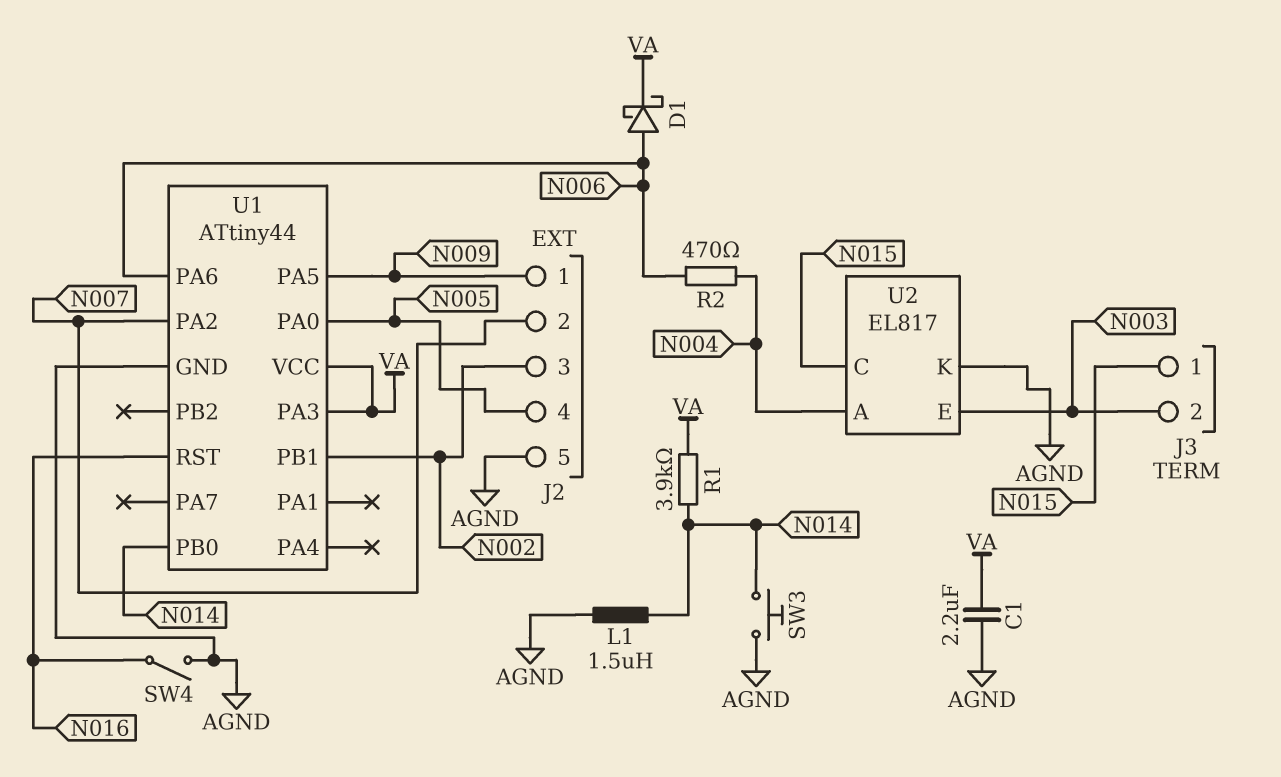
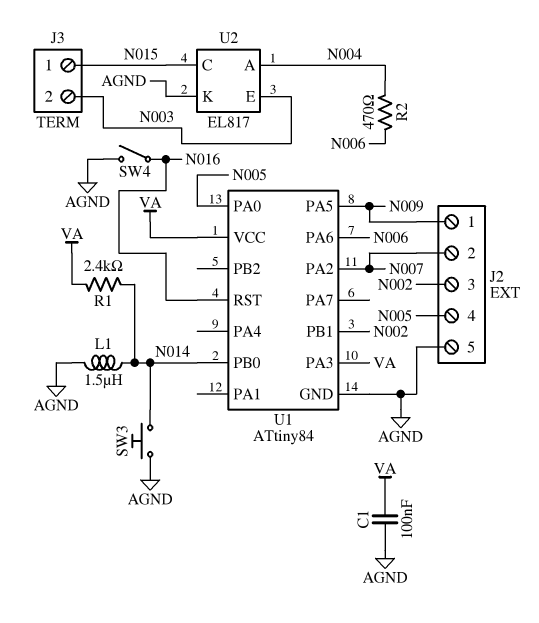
C1: 2.2uF (AGND, VA) -> 100nF (AGND, VA)
D1: schottky (A N006, K VA) -> none
R1: 3.9k (N014, VA) -> 2.4k (N014, VA)
U1: ATtiny44 -> ATtiny84

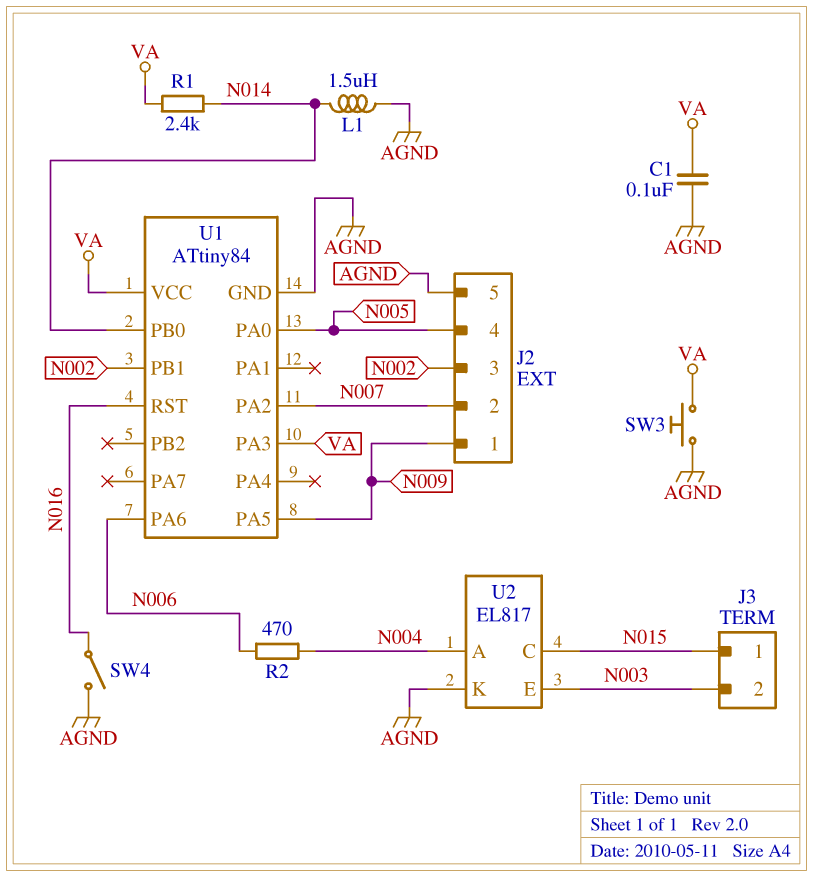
SW3: button (AGND, N014) -> button (AGND, VA)

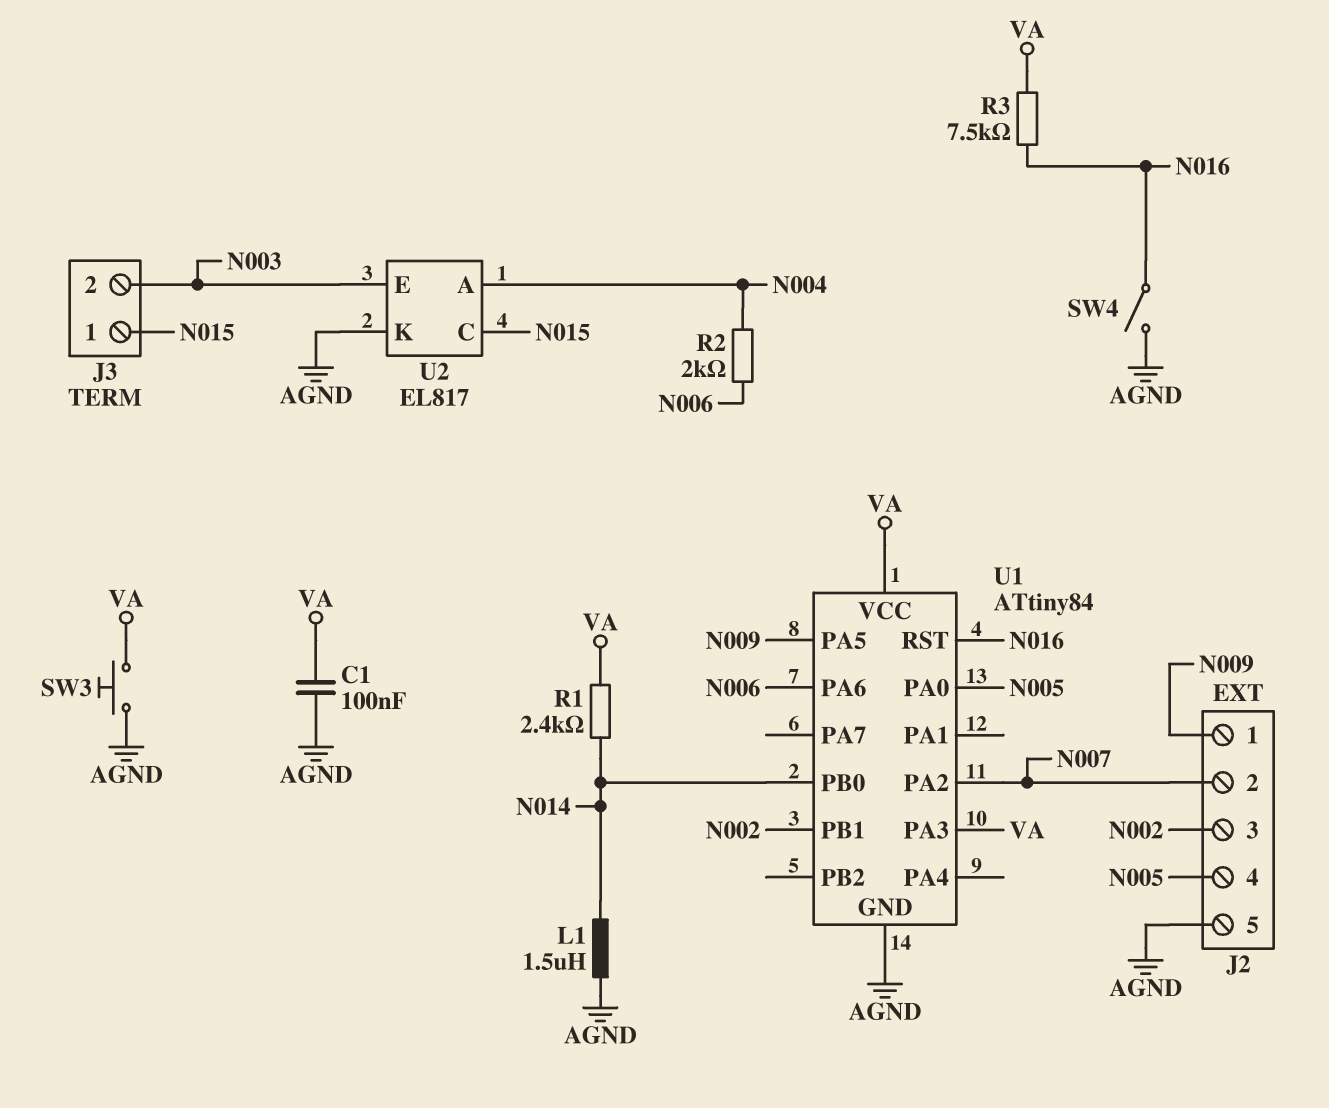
R2: 470 (N004, N006) -> 2k (N004, N006)
R3: none -> 7.5k (N016, VA)

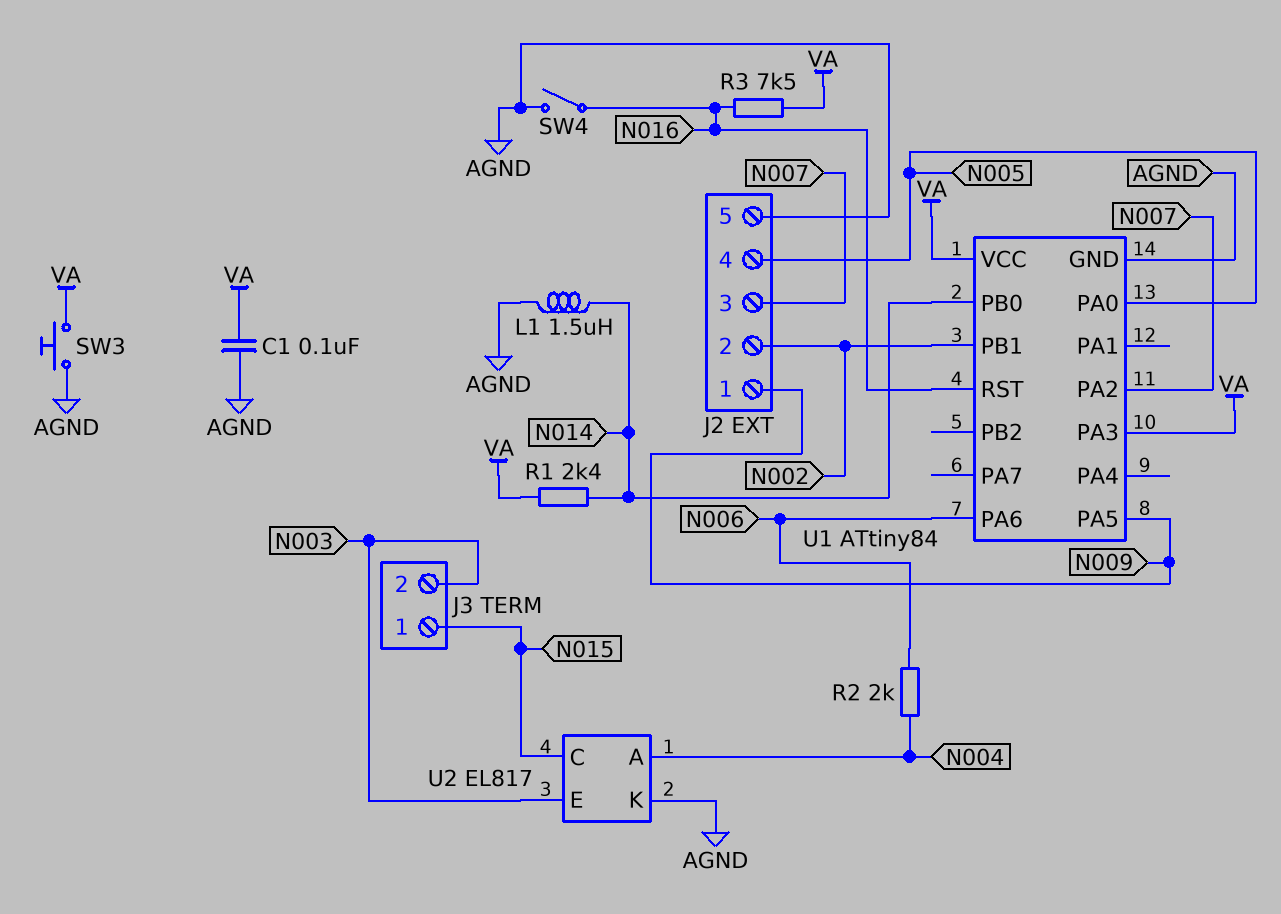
J2 pin 2: N007 -> N002
J2 pin 3: N002 -> N007

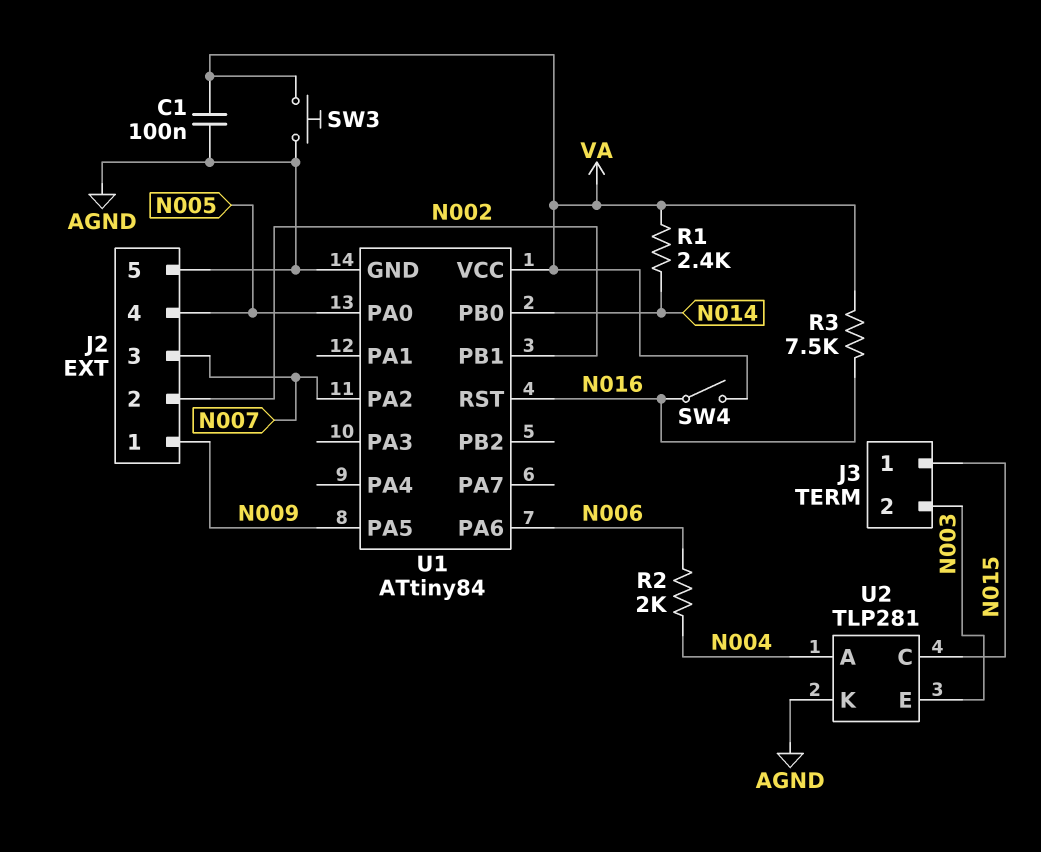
L1: 1.5uH (AGND, N014) -> none
SW4: switch (AGND, N016) -> switch (N016, VA)
U1 pin PA3: VA -> none
U2: EL817 -> TLP281

